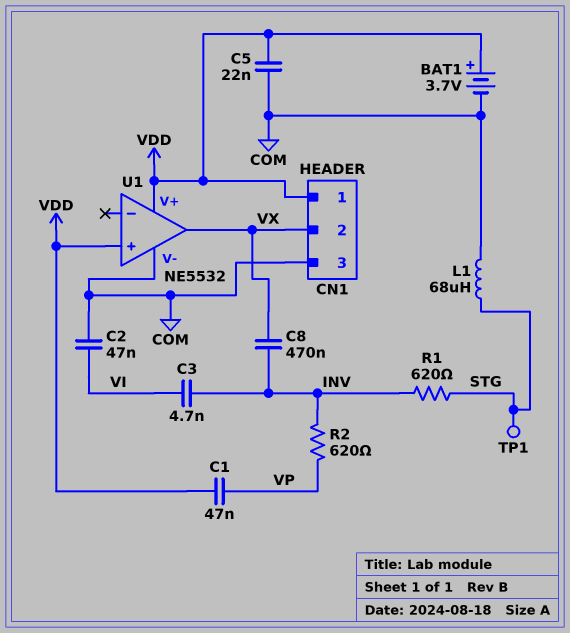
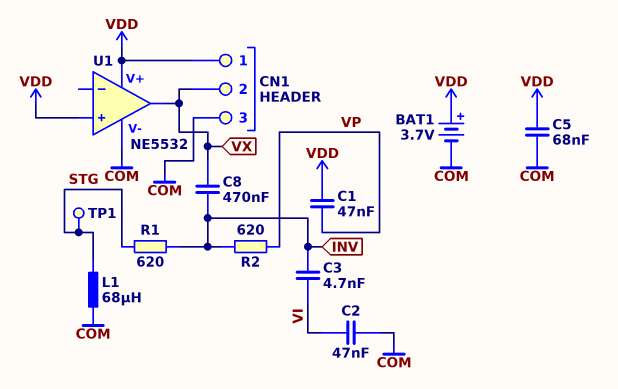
C5: 22nF (COM, VDD) -> 68nF (COM, VDD)

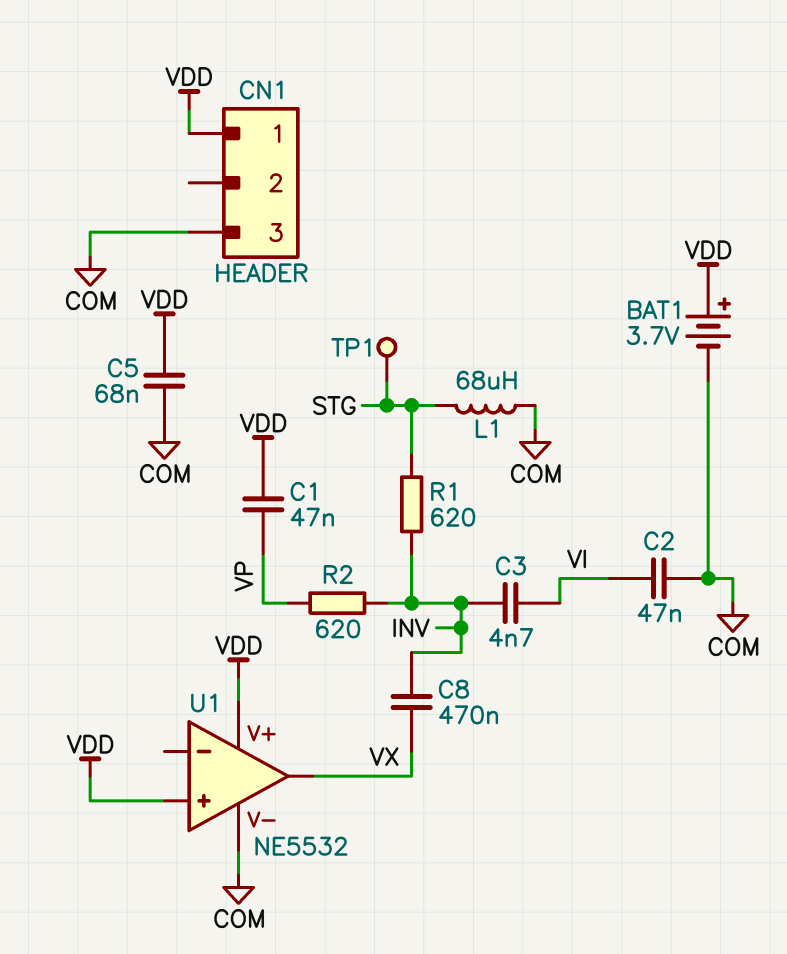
CN1 pin 2: VX -> none

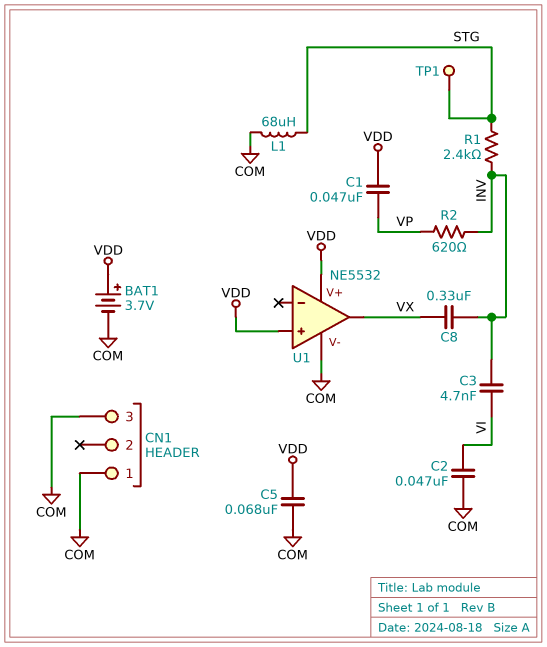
C8: 470nF (INV, VX) -> 330nF (INV, VX)
CN1 pin 1: VDD -> COM
R1: 620 (INV, STG) -> 2.4k (INV, STG)

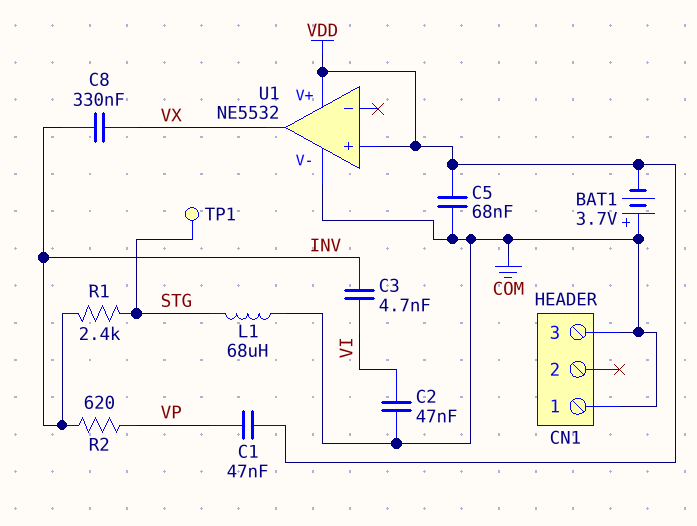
BAT1: 3.7V (plus VDD, minus COM) -> 3.7V (plus COM, minus VDD)

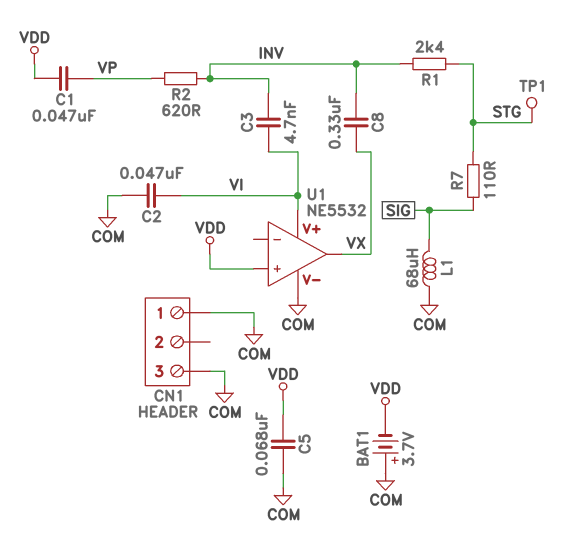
L1: 68uH (COM, STG) -> 68uH (COM, SIG)
R7: none -> 110 (SIG, STG)
U1 pin V+: VDD -> VI

